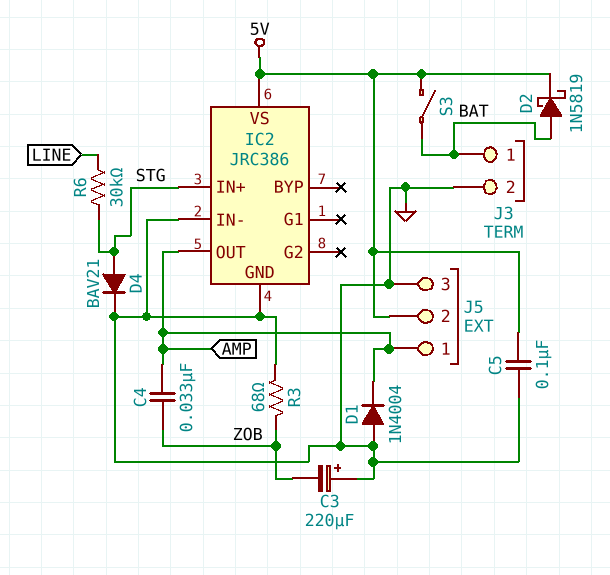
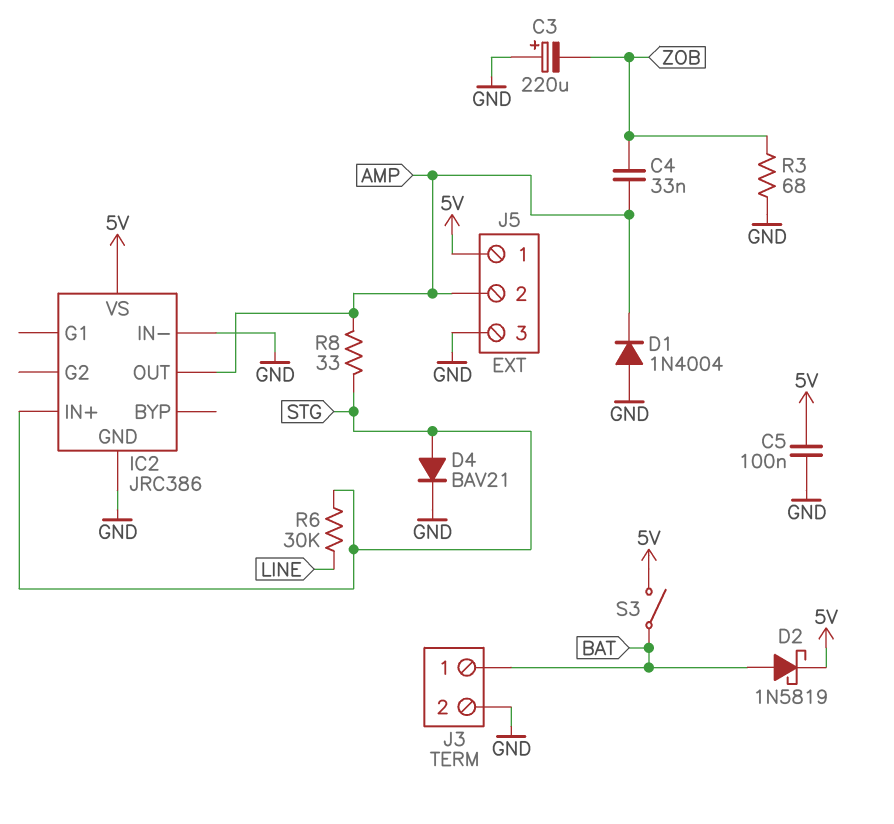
J5 pin 1: AMP -> 5V
J5 pin 2: 5V -> AMP
R8: none -> 33 (AMP, STG)

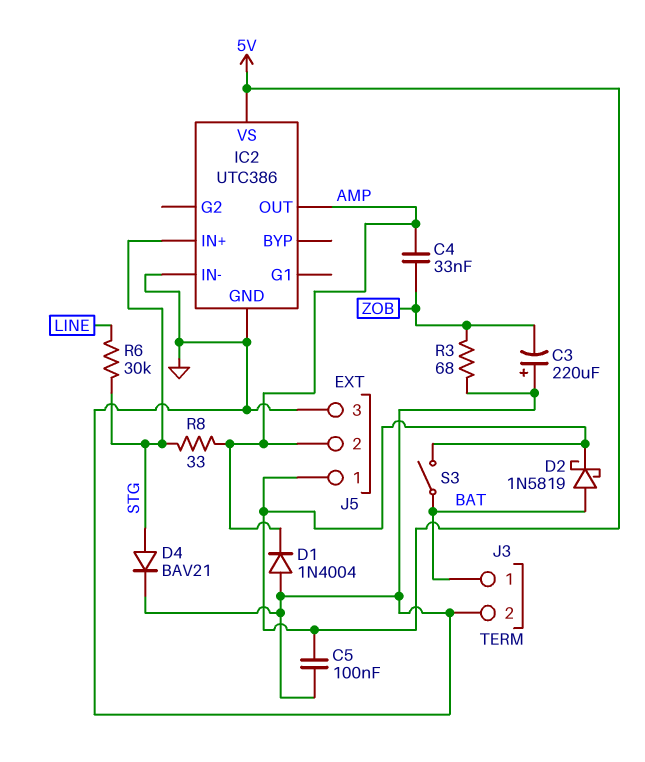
IC2: JRC386 -> UTC386

